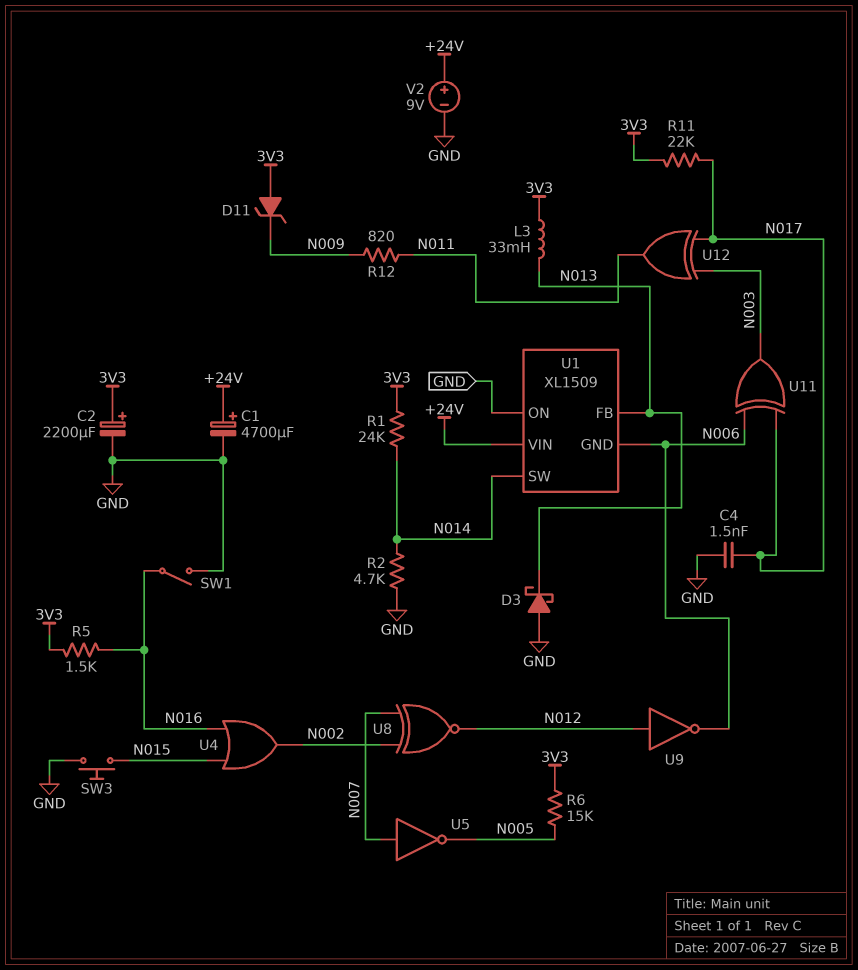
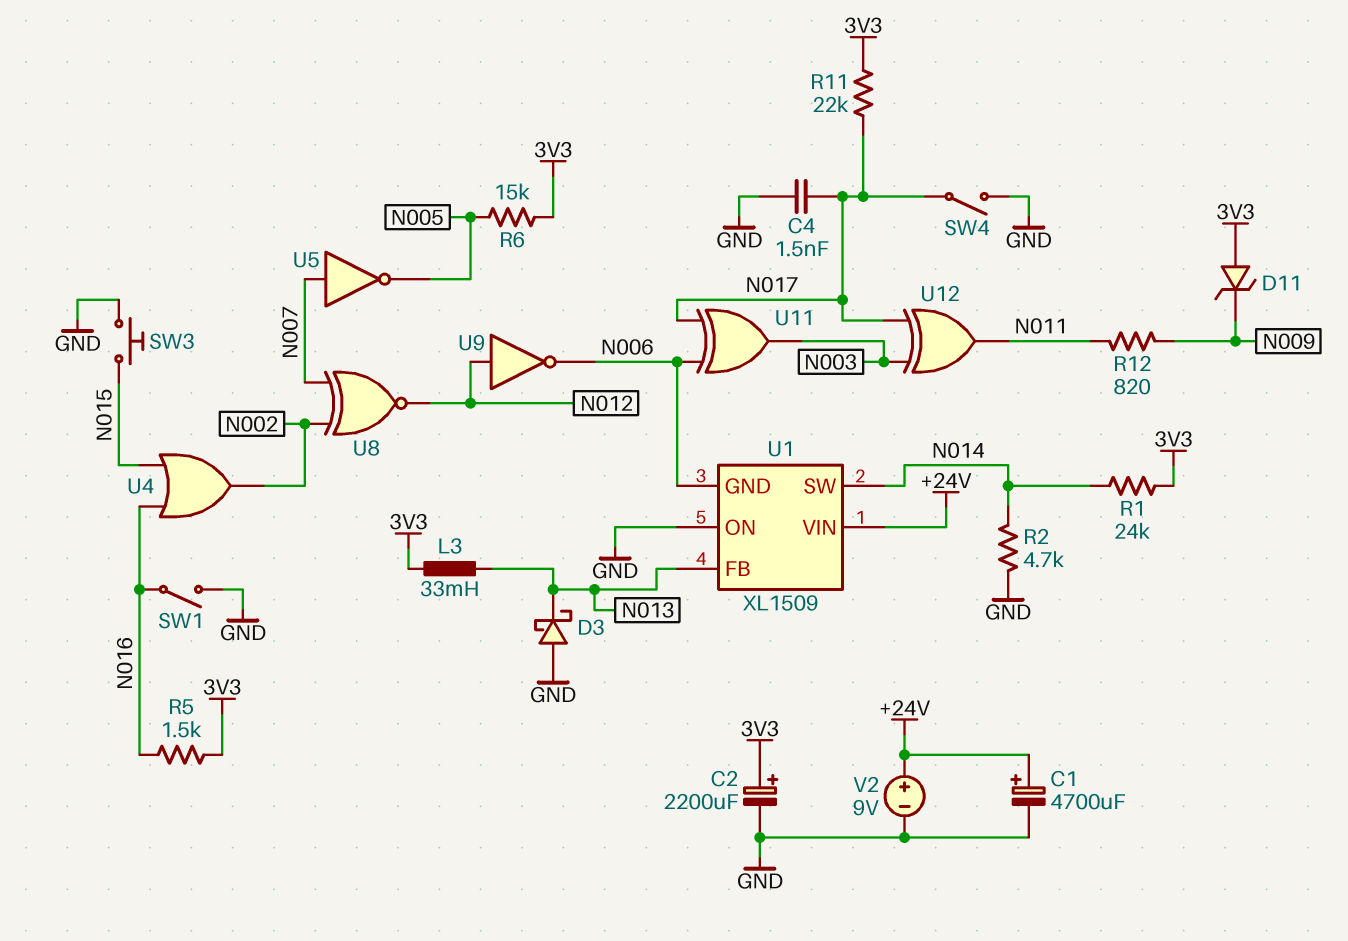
SW4: none -> switch (GND, N017)

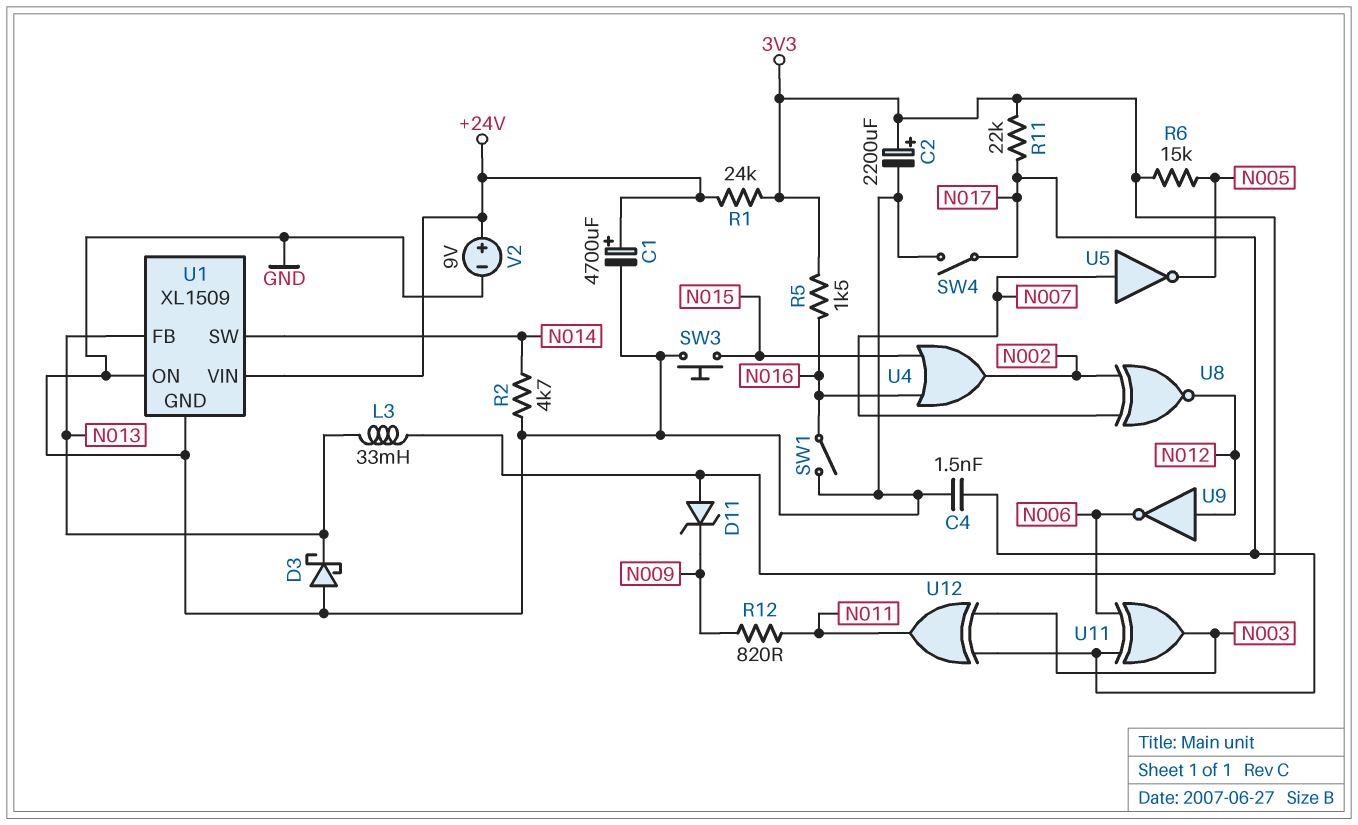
R1: 24k (3V3, N014) -> 24k (+24V, 3V3)
U1 pin GND: N006 -> GND

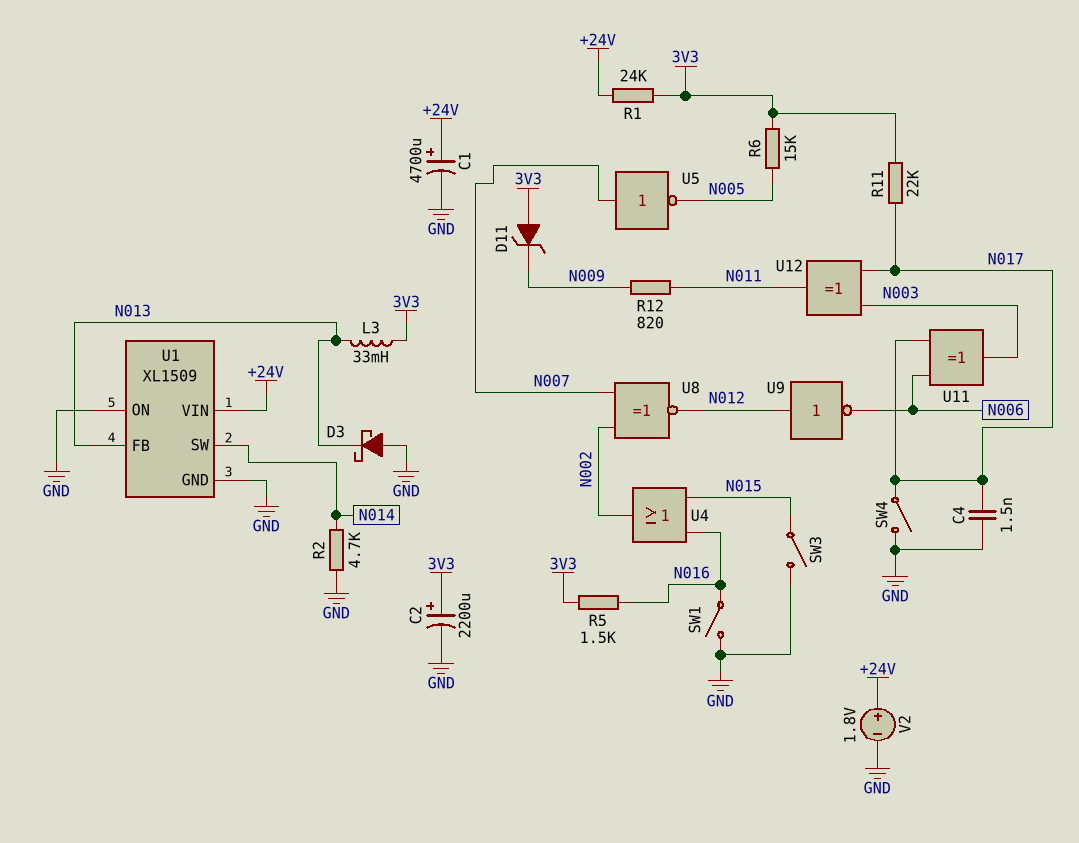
SW3: button (GND, N015) -> switch (GND, N015)
V2: 9V (plus +24V, minus GND) -> 1.8V (plus +24V, minus GND)

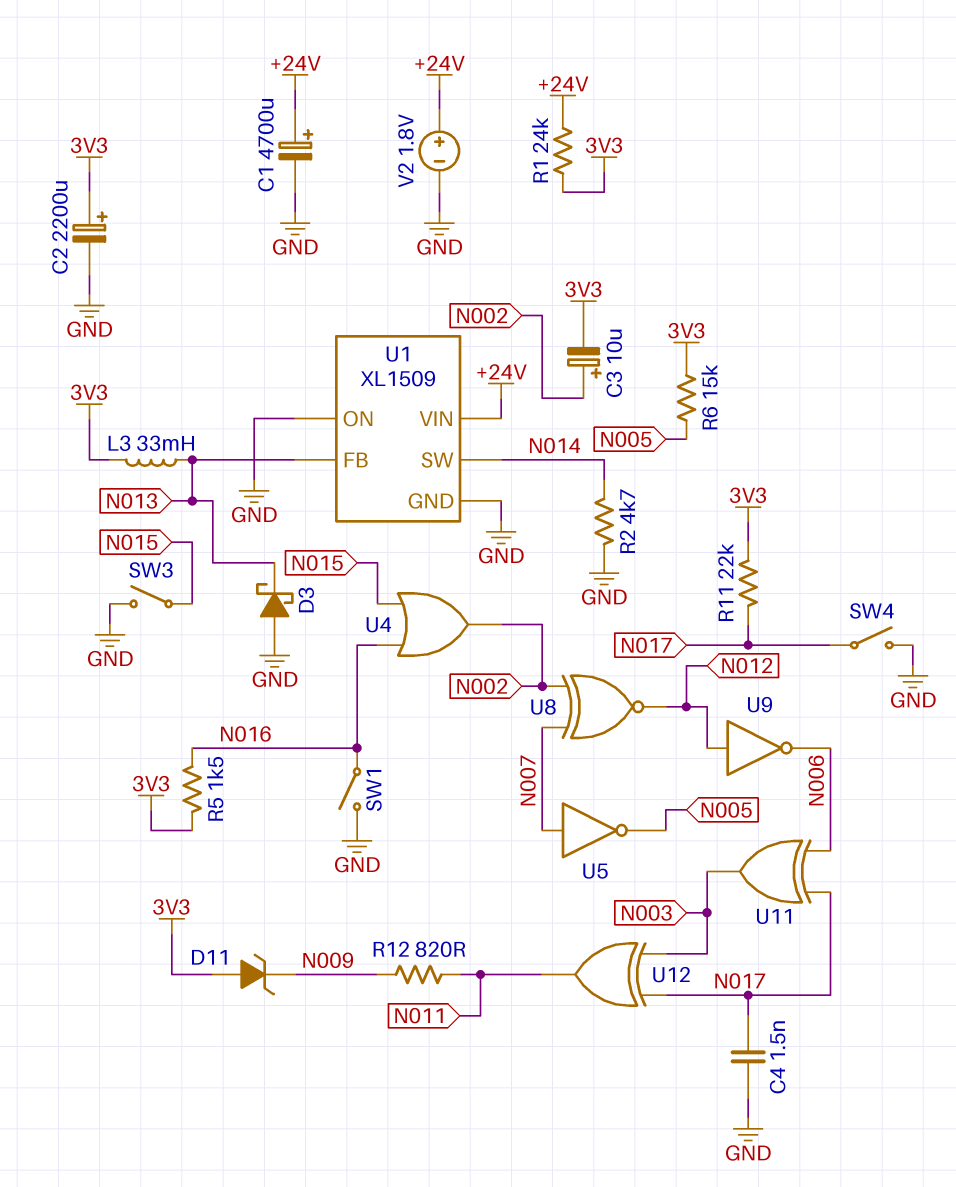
C3: none -> 10uF (plus N002, minus 3V3)

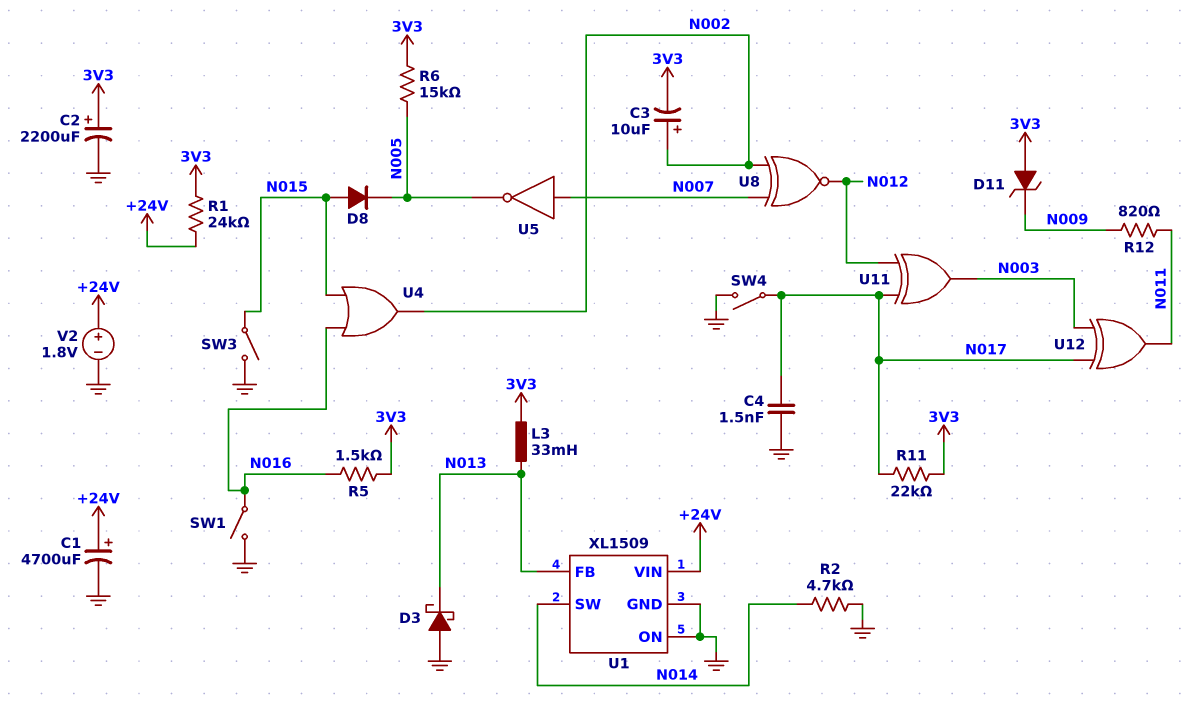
D8: none -> diode (A N015, K N005)
U9: NOT (in N012, out N006) -> none
U11: XOR (in N006, in N017, out N003) -> XOR (in N012, in N017, out N003)

